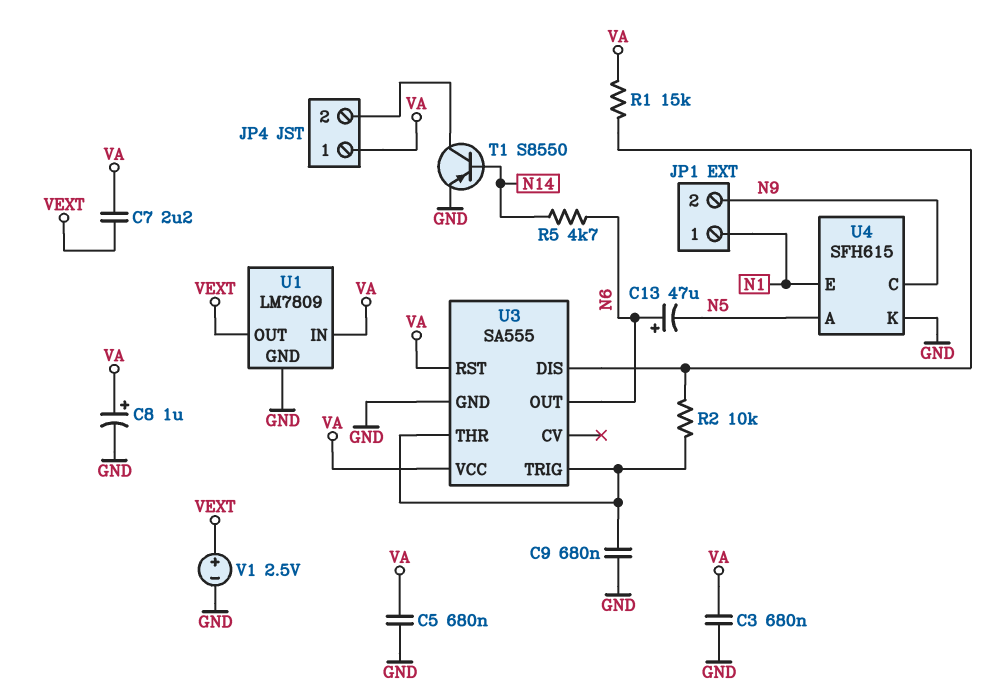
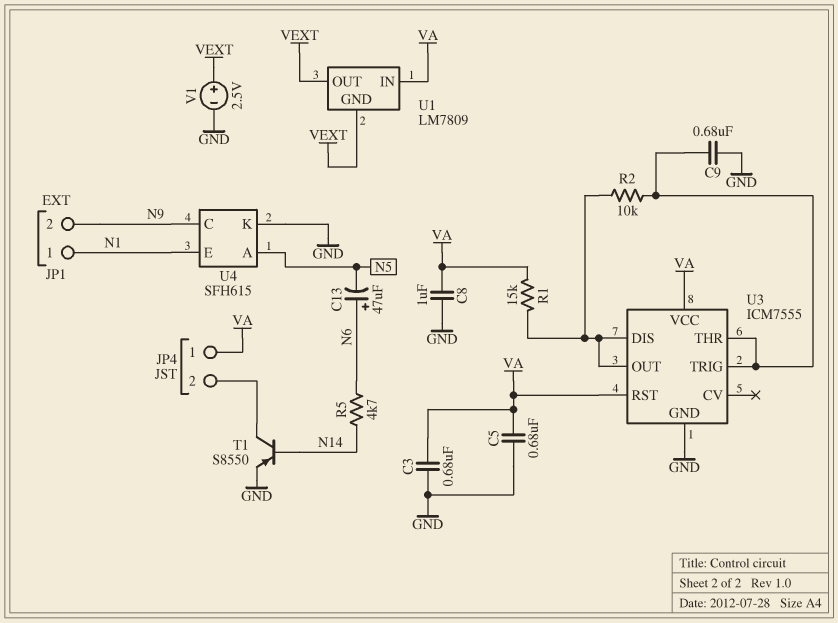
C7: 2.2uF (VA, VEXT) -> none
C8: 1uF (plus VA, minus GND) -> 1uF (GND, VA)
U1 pin GND: GND -> VEXT
U3: SA555 -> ICM7555
U3 pin OUT: N6 -> U3/DIS

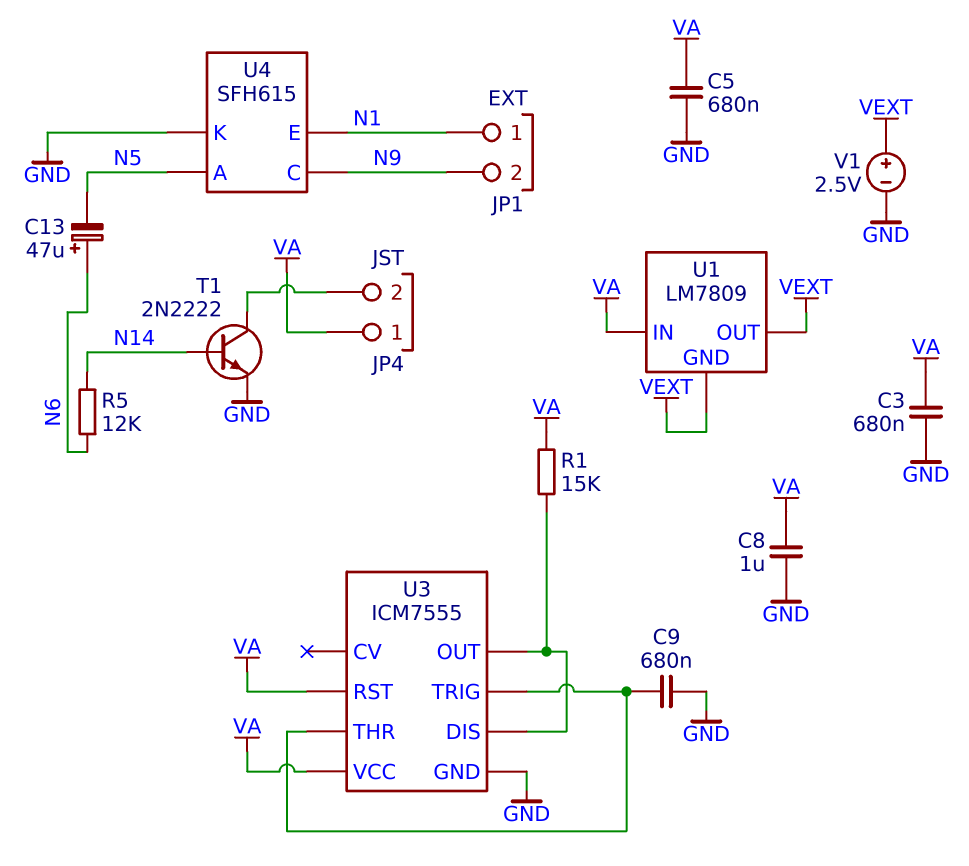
R2: 10k (U3/DIS, U3/THR) -> none
R5: 4.7k (N6, N14) -> 12k (N6, N14)
T1: PNP S8550 (B N14, C JP4/2, E GND) -> NPN 2N2222 (B N14, C JP4/2, E GND)

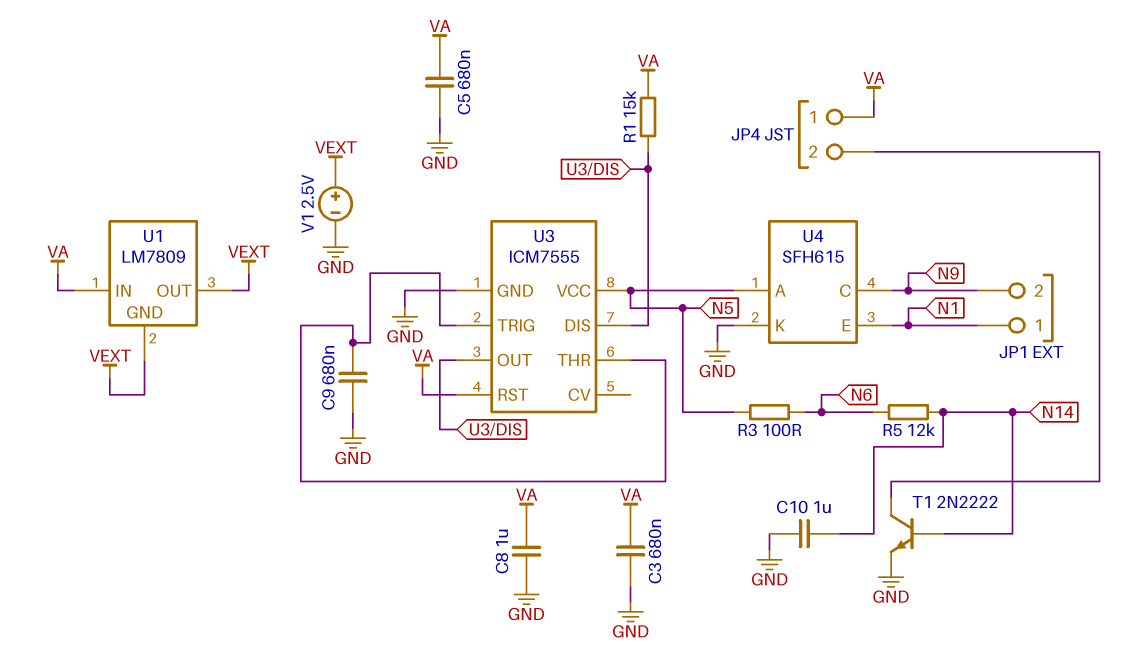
C10: none -> 1uF (GND, N14)
C13: 47uF (plus N6, minus N5) -> none
R3: none -> 100 (N5, N6)
U3 pin VCC: VA -> N5

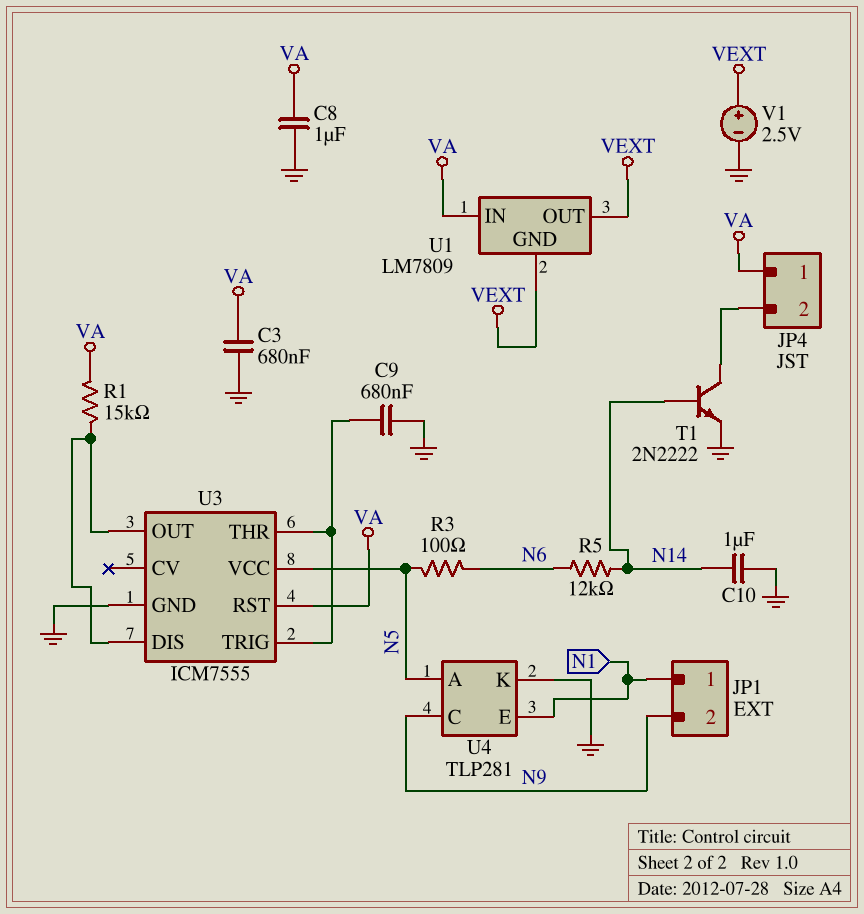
C5: 680nF (GND, VA) -> none
U4: SFH615 -> TLP281

